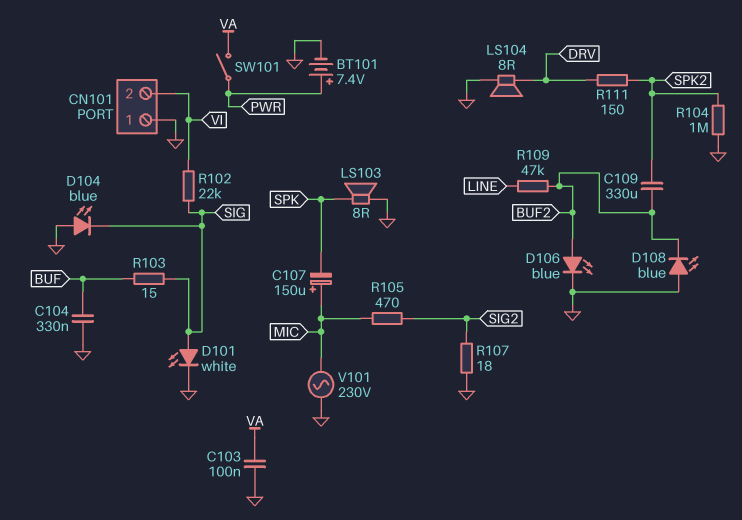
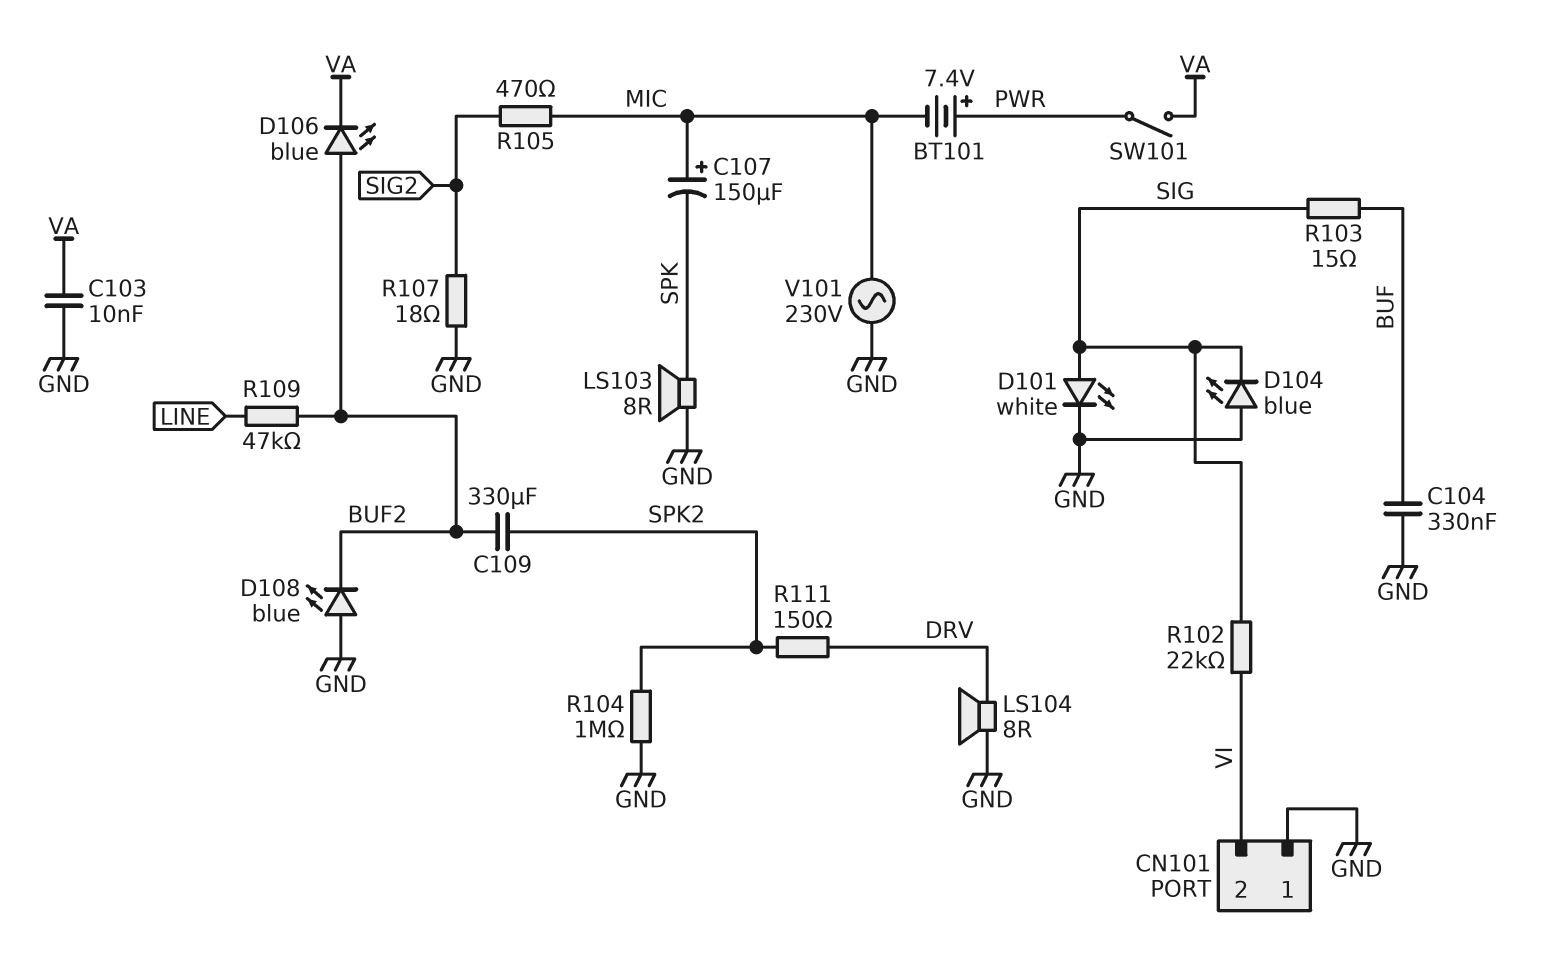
BT101: 7.4V (plus PWR, minus GND) -> 7.4V (plus PWR, minus MIC)
C103: 100nF (GND, VA) -> 10nF (GND, VA)
D106: LED blue (A BUF2, K GND) -> LED blue (A BUF2, K VA)

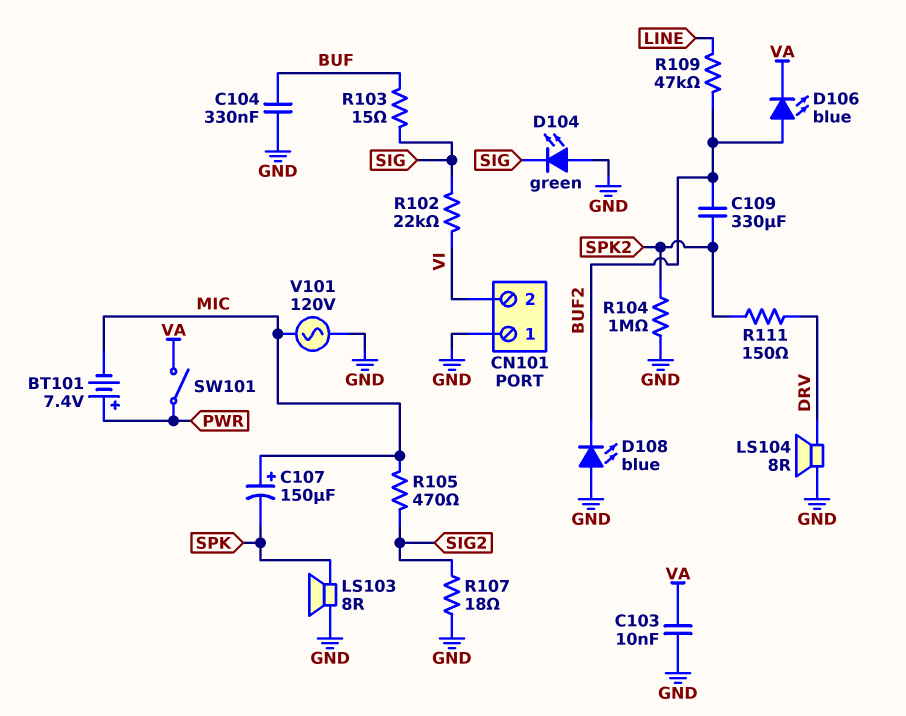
D101: LED white (A SIG, K GND) -> none
D104: LED blue (A GND, K SIG) -> LED green (A GND, K SIG)
V101: AC 230V (GND, MIC) -> AC 120V (GND, MIC)

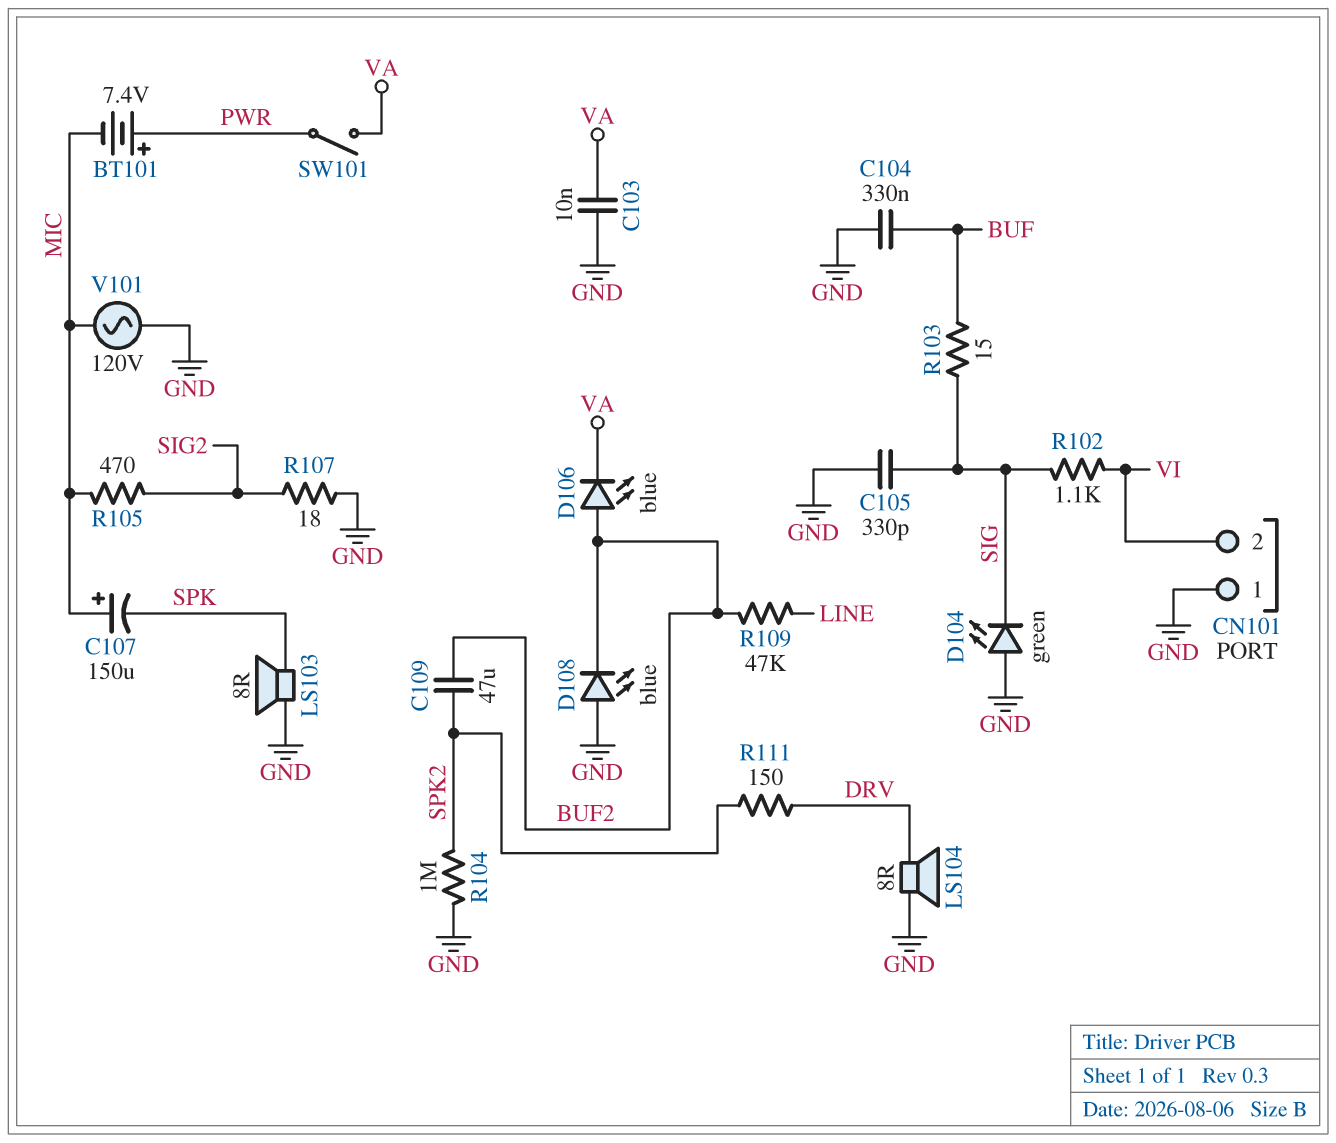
C105: none -> 330pF (GND, SIG)
C109: 330uF (BUF2, SPK2) -> 47uF (BUF2, SPK2)
R102: 22k (SIG, VI) -> 1.1k (SIG, VI)

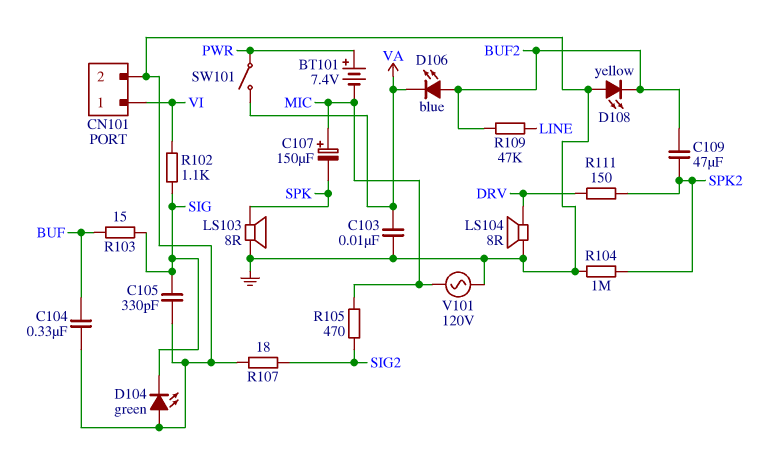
CN101 pin 1: GND -> VI
CN101 pin 2: VI -> GND
D108: LED blue (A GND, K BUF2) -> LED yellow (A GND, K BUF2)

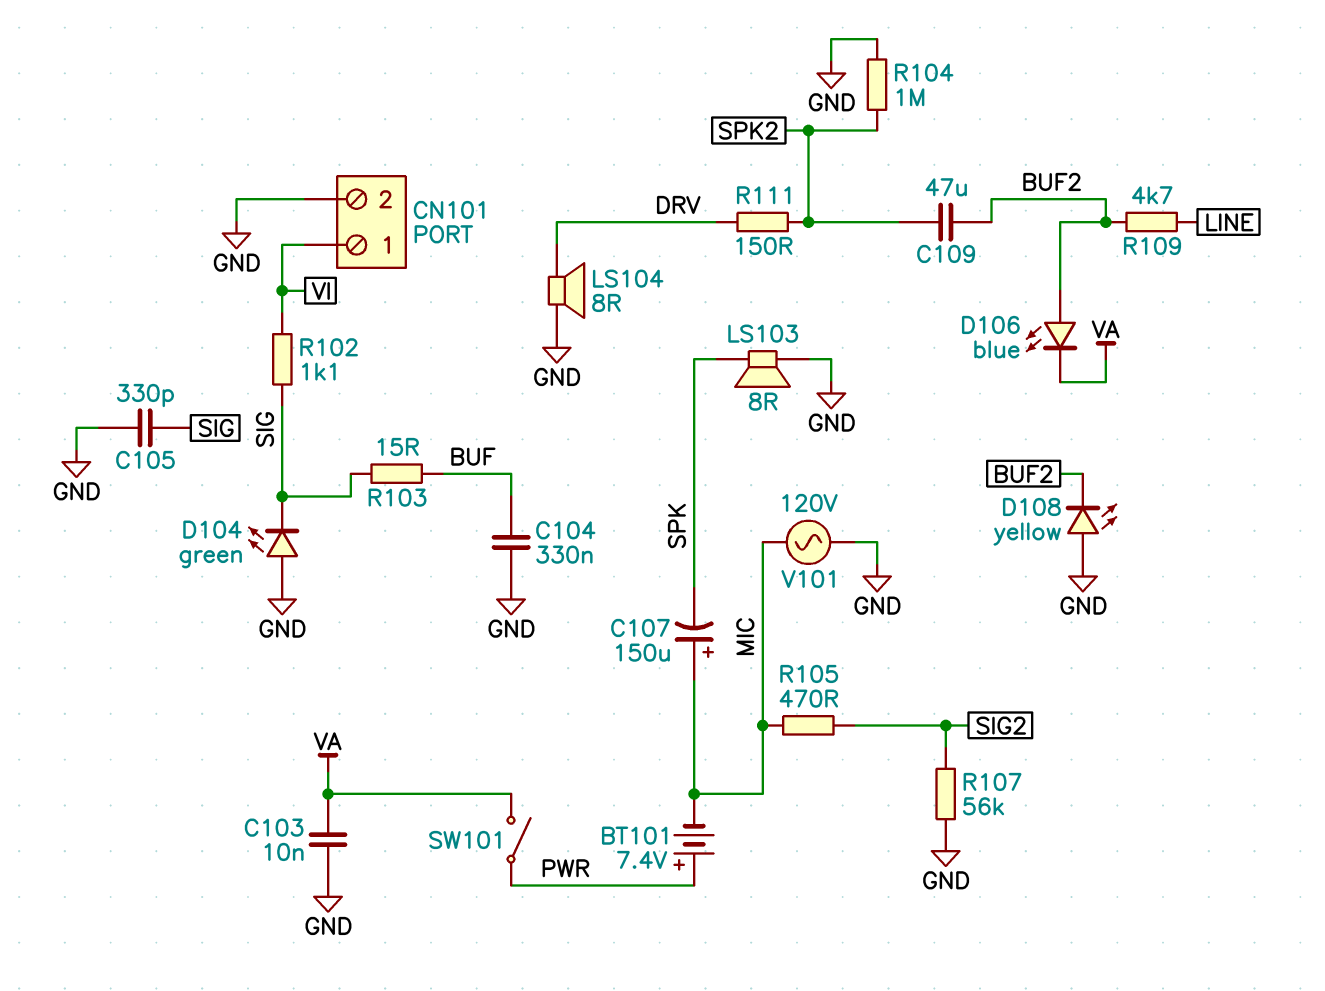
R107: 18 (GND, SIG2) -> 56k (GND, SIG2)
R109: 47k (BUF2, LINE) -> 4.7k (BUF2, LINE)

